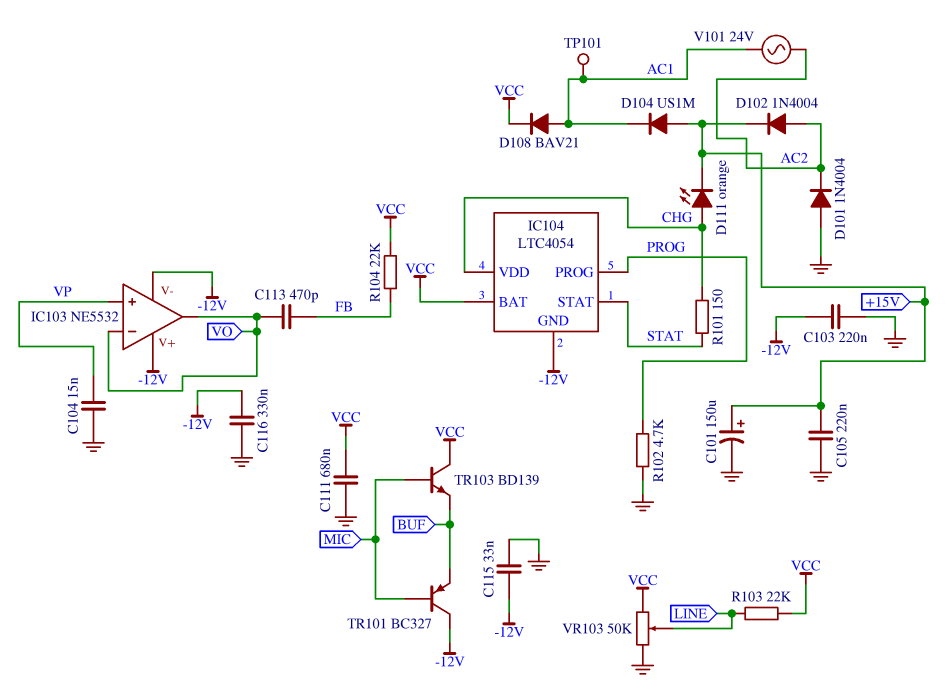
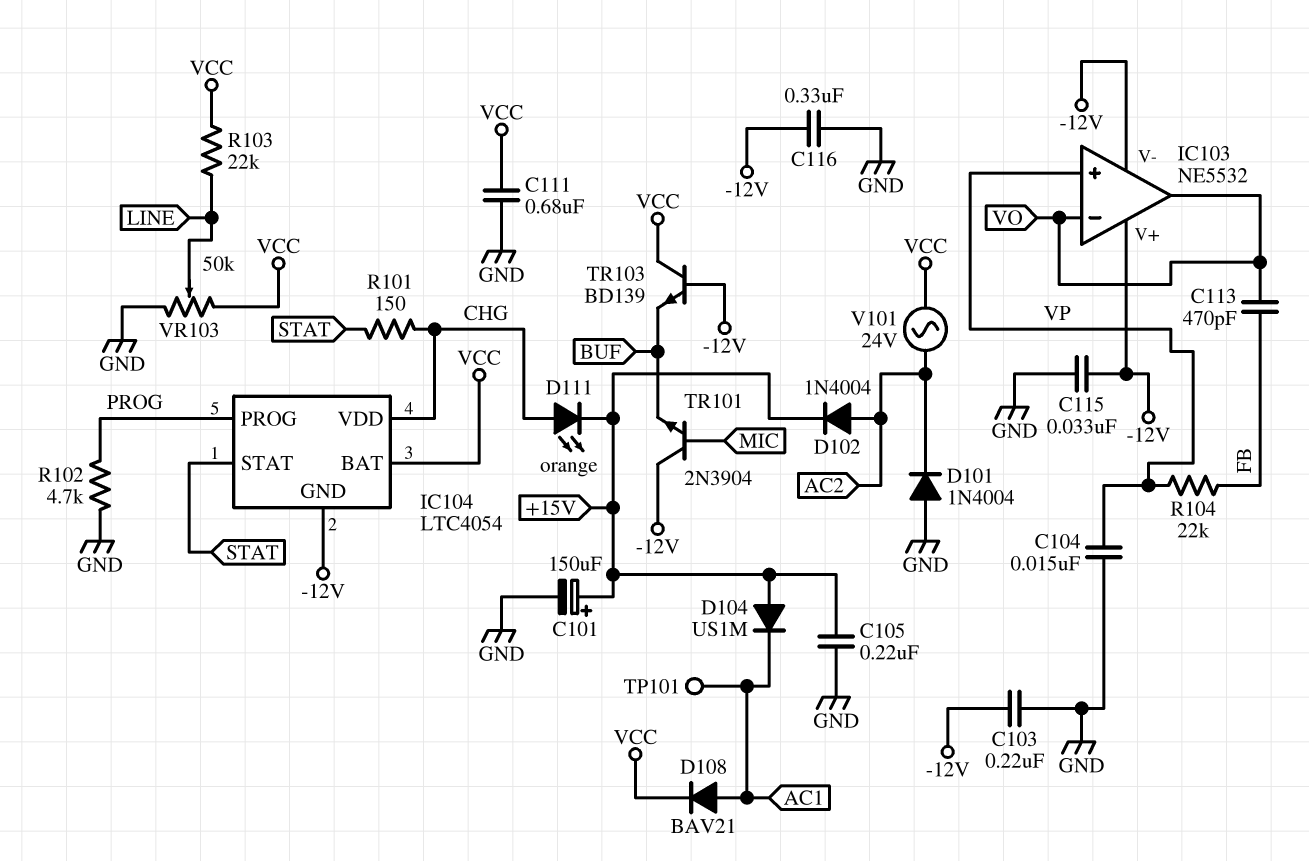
R104: 22k (FB, VCC) -> 22k (FB, VP)
TR101: PNP BC327 (B MIC, C -12V, E BUF) -> NPN 2N3904 (B MIC, C -12V, E BUF)
TR103: NPN BD139 (B MIC, C VCC, E BUF) -> NPN BD139 (B -12V, C VCC, E BUF)
V101: AC 24V (AC1, AC2) -> AC 24V (AC2, VCC)

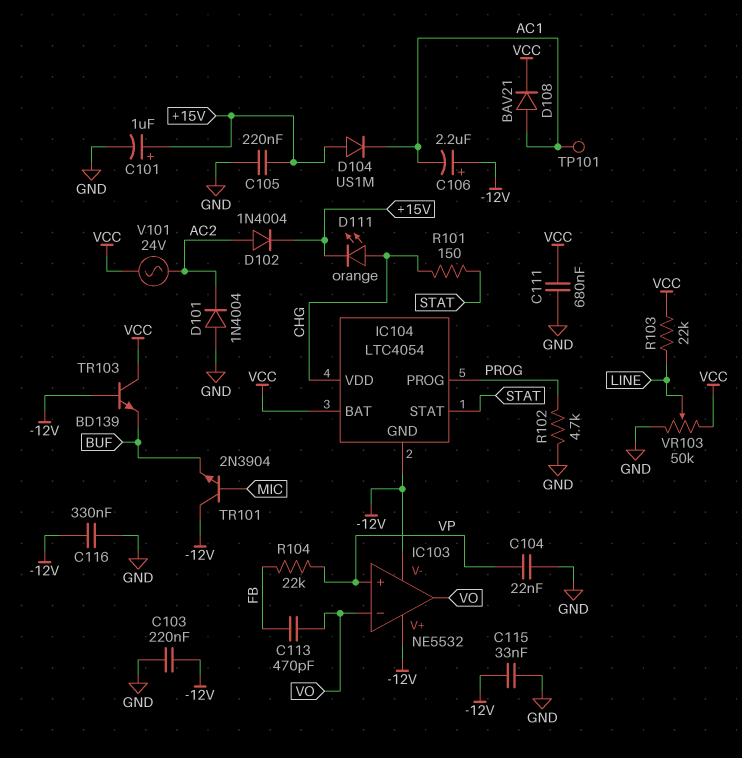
C101: 150uF (plus +15V, minus GND) -> 1uF (plus +15V, minus GND)
C104: 15nF (GND, VP) -> 22nF (GND, VP)
C106: none -> 2.2uF (plus -12V, minus AC1)

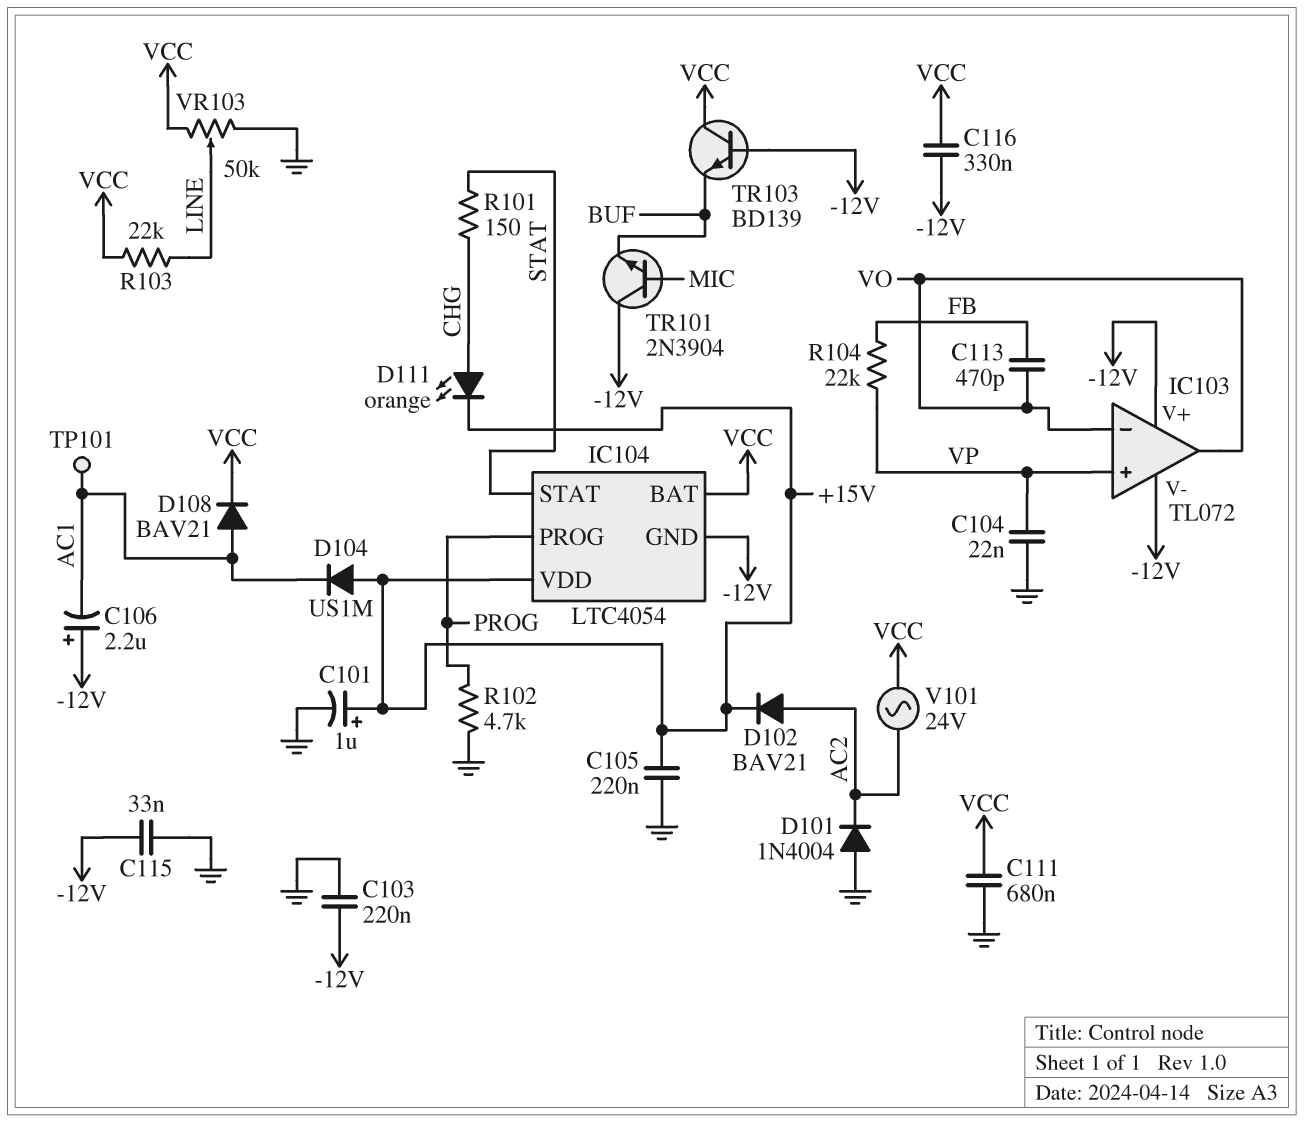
C116: 330nF (-12V, GND) -> 330nF (-12V, VCC)
D102: diode 1N4004 (A AC2, K +15V) -> diode BAV21 (A AC2, K +15V)
IC103: NE5532 -> TL072
IC104 pin VDD: CHG -> +15V

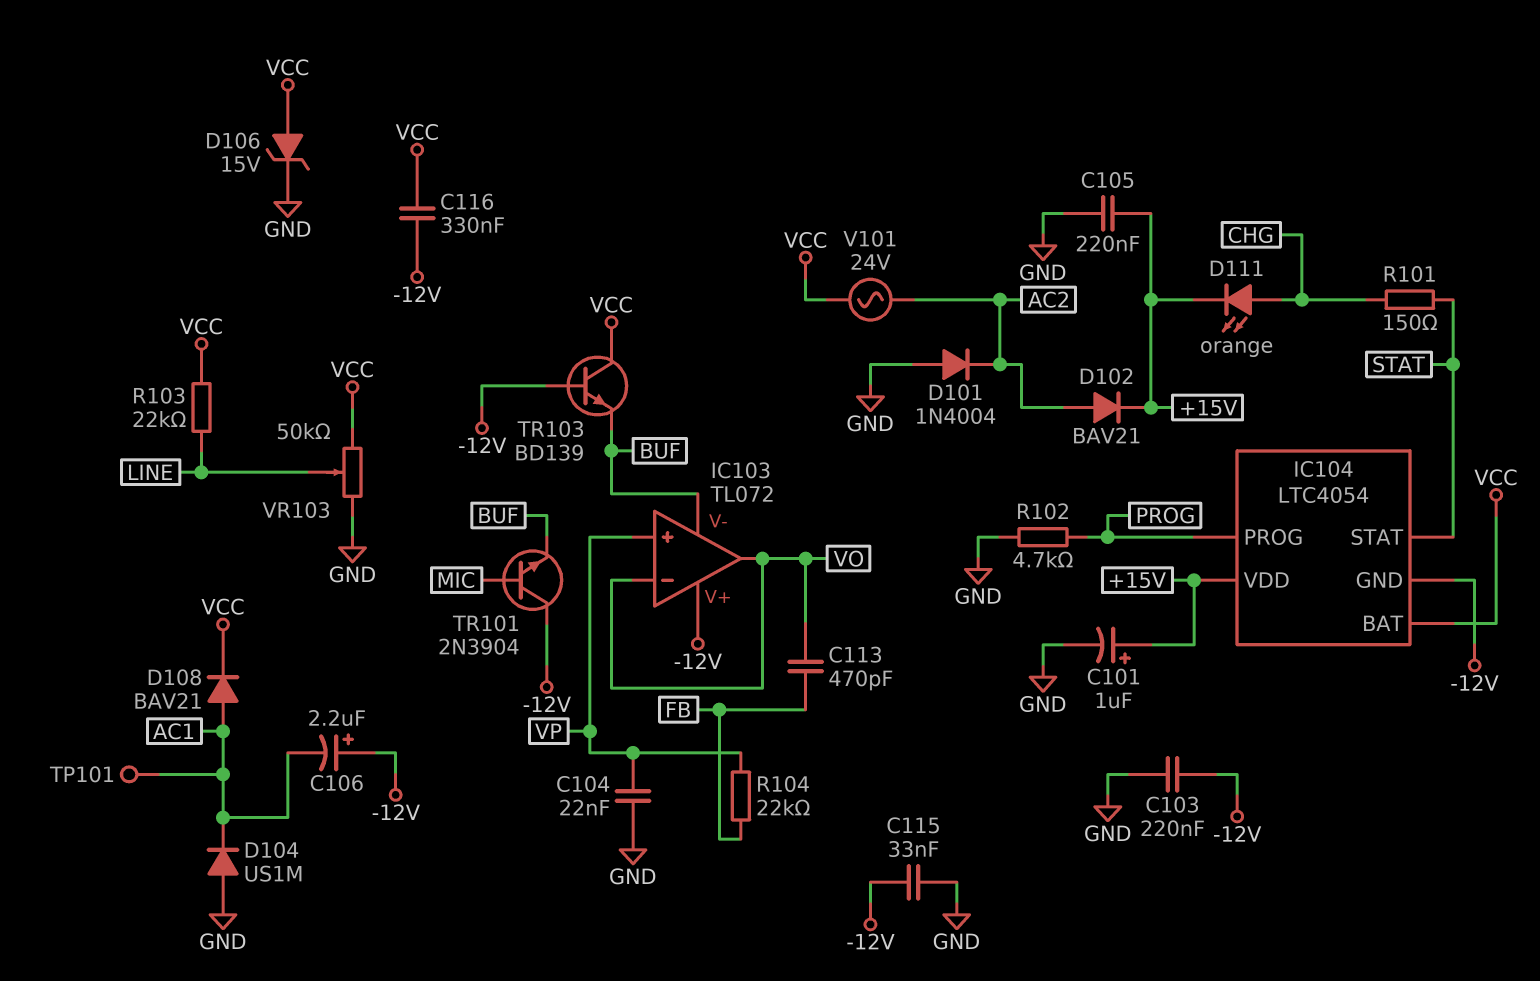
C111: 680nF (GND, VCC) -> none
D104: diode US1M (A +15V, K AC1) -> diode US1M (A GND, K AC1)
D106: none -> zener 15V (A VCC, K GND)
IC103 pin V-: -12V -> BUF

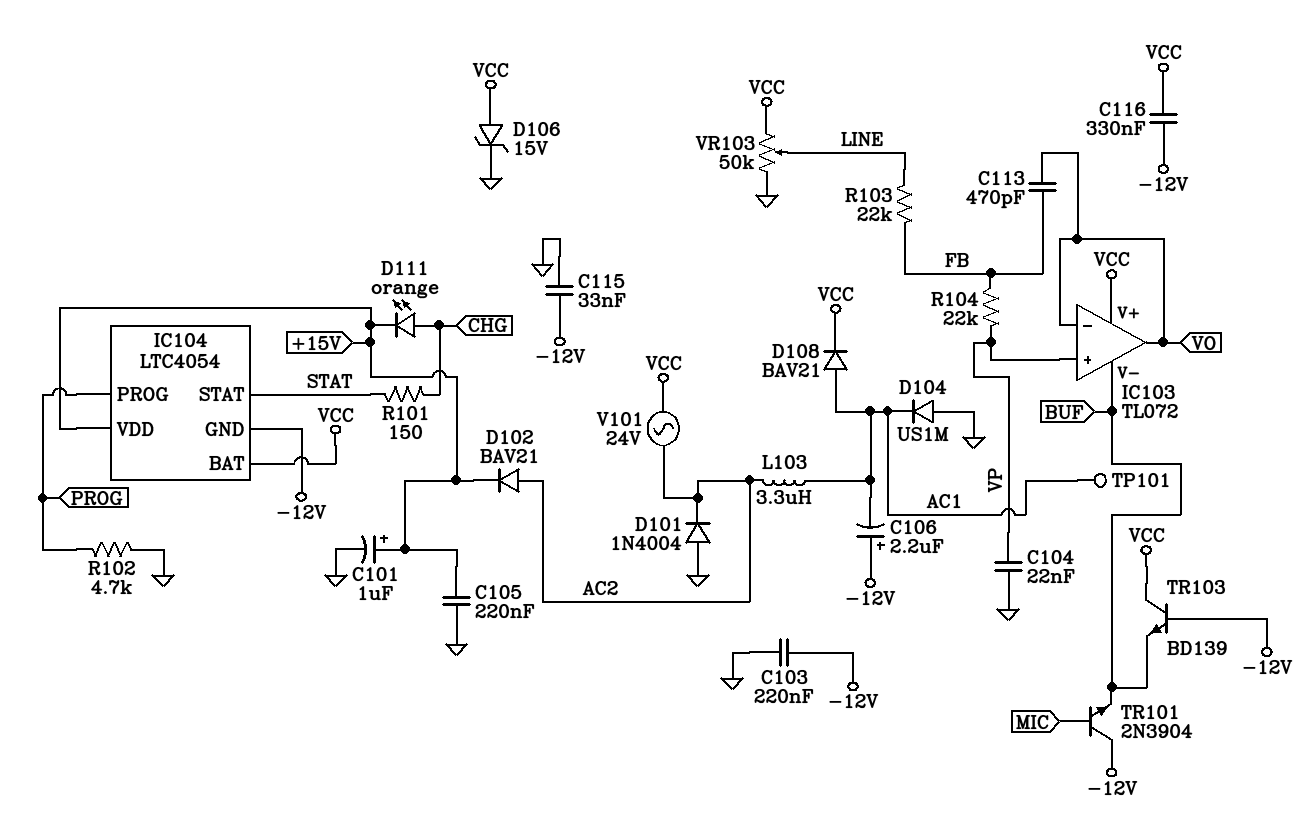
IC103 pin V+: -12V -> VCC
L103: none -> 3.3uH (AC1, AC2)
R103: 22k (LINE, VCC) -> 22k (FB, LINE)

